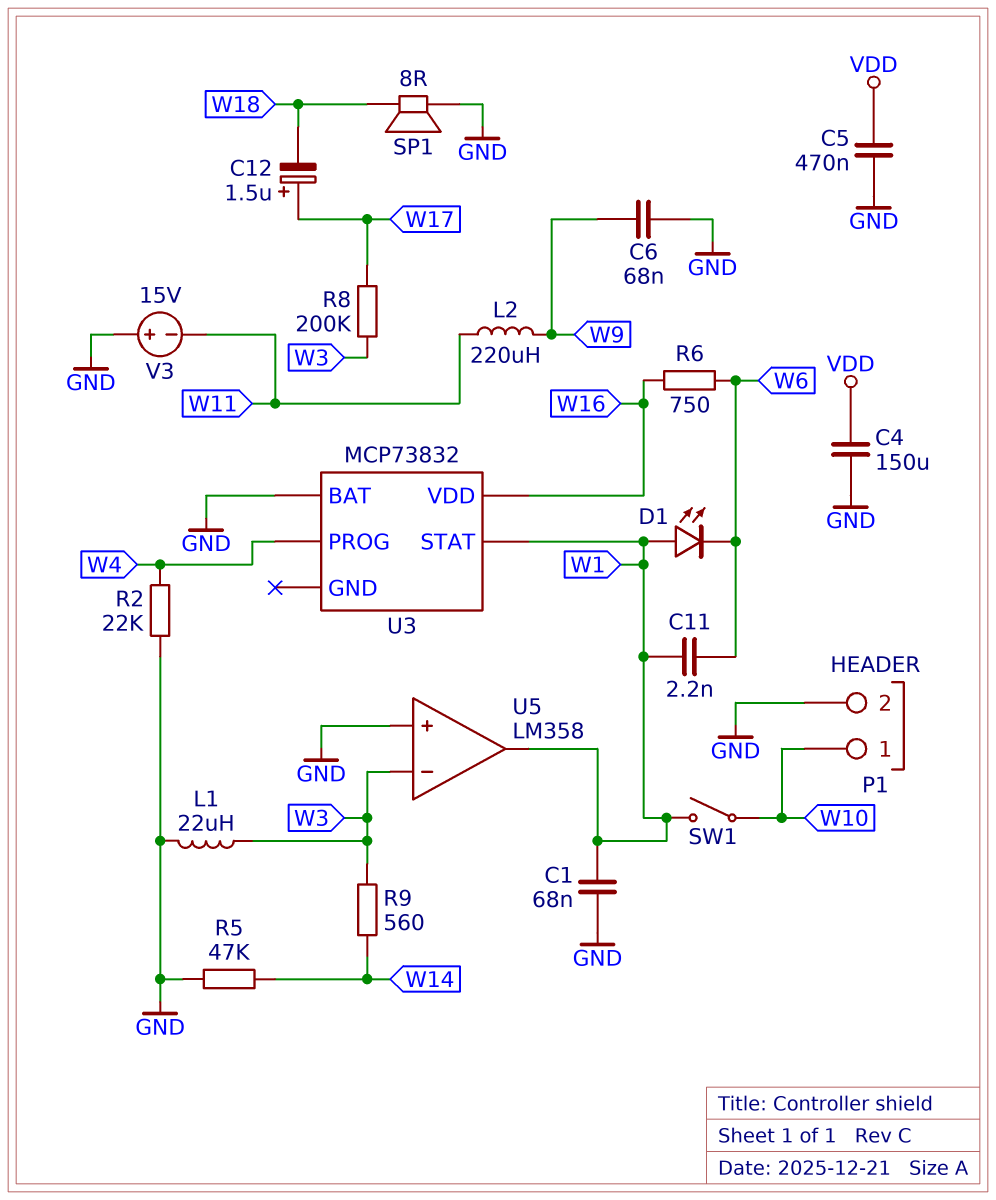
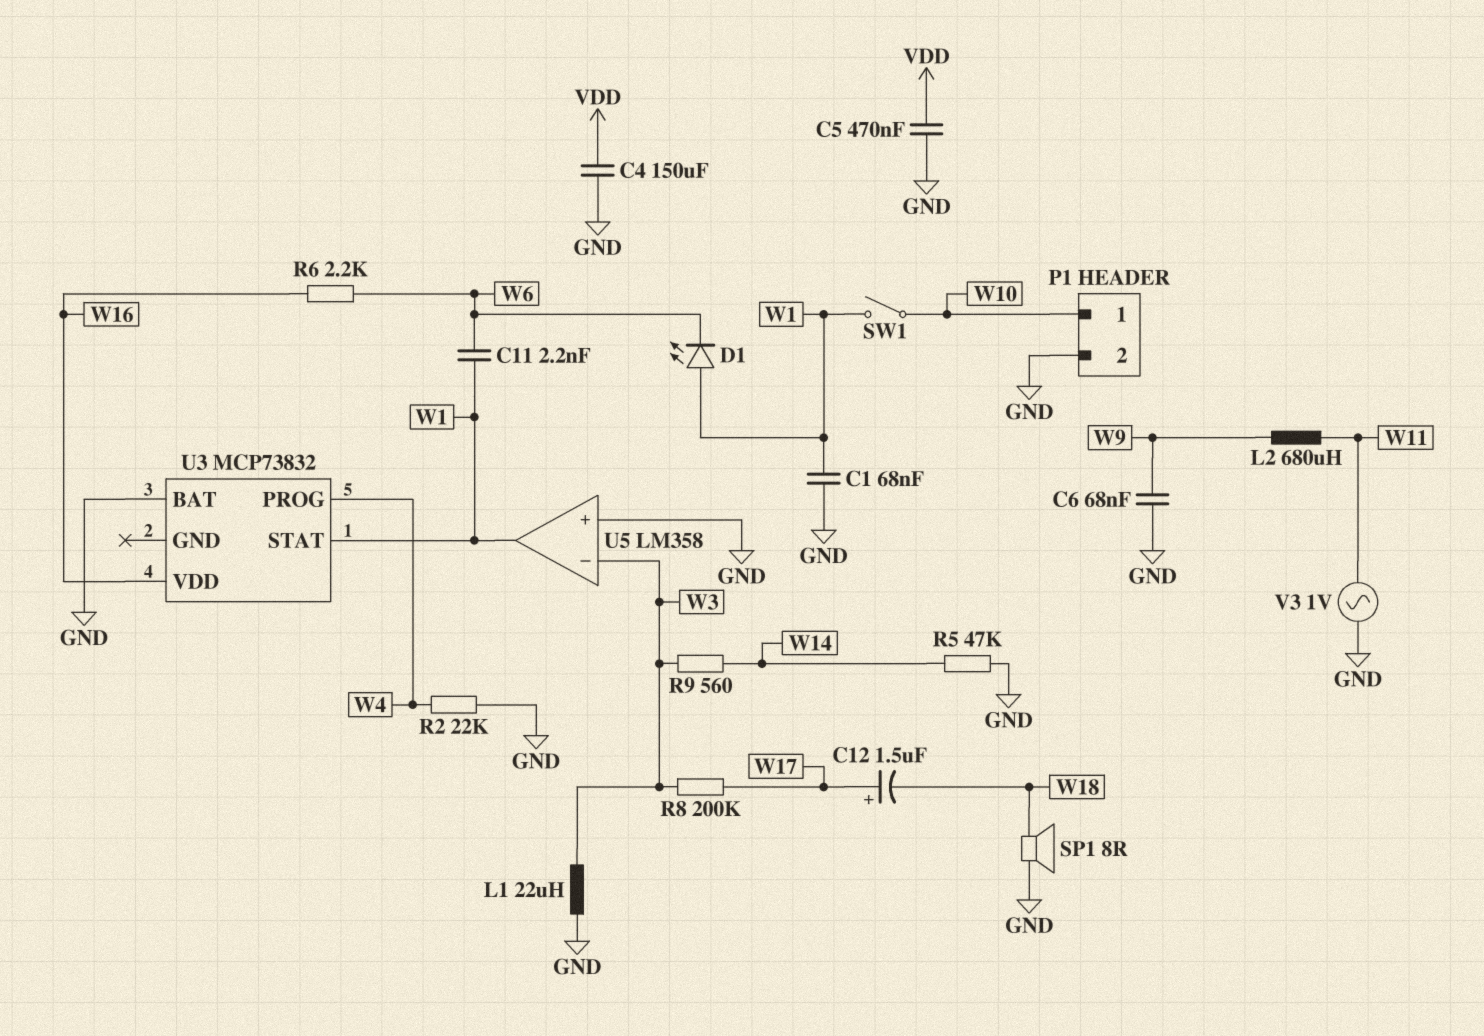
L2: 220uH (W9, W11) -> 680uH (W9, W11)
R6: 750 (W6, W16) -> 2.2k (W6, W16)
V3: 15V (plus GND, minus W11) -> AC 1V (GND, W11)

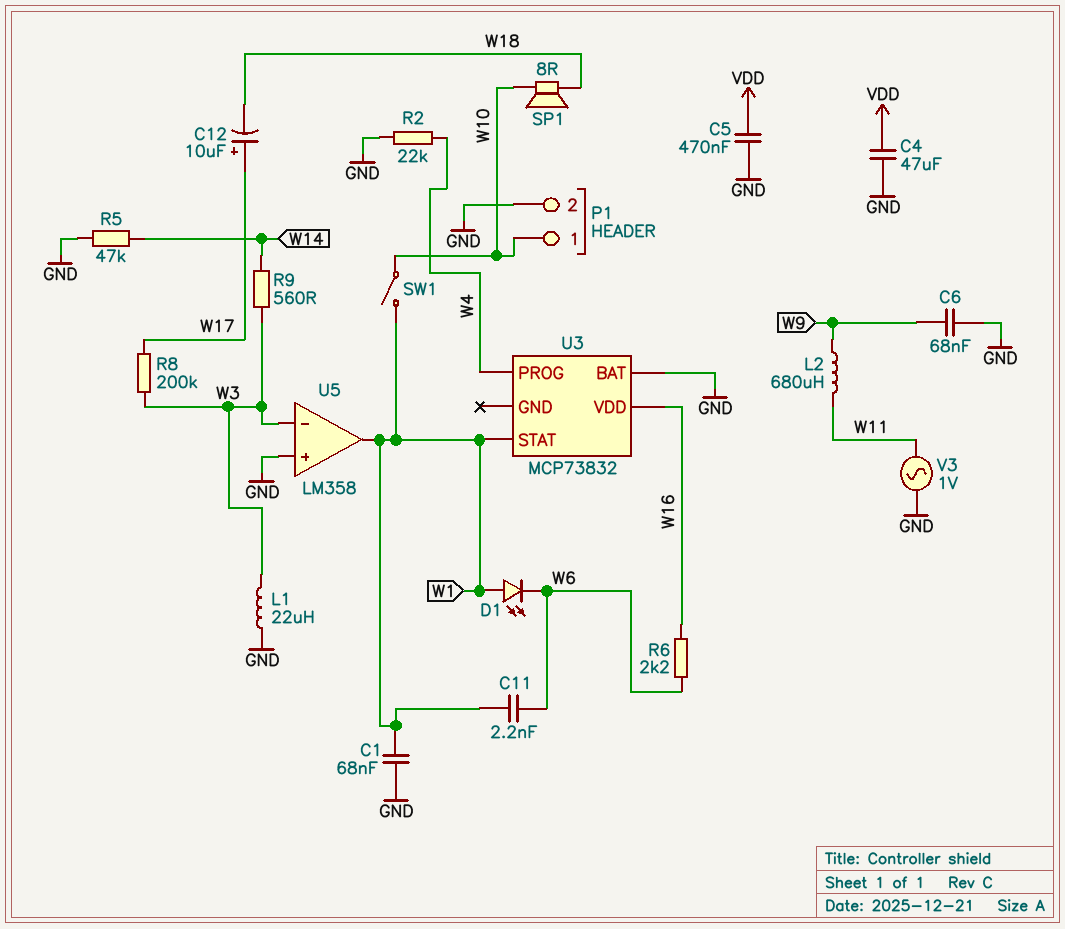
C4: 150uF (GND, VDD) -> 47uF (GND, VDD)
C12: 1.5uF (plus W17, minus W18) -> 10uF (plus W17, minus W18)
SP1: speaker 8R (GND, W18) -> speaker 8R (W10, W18)

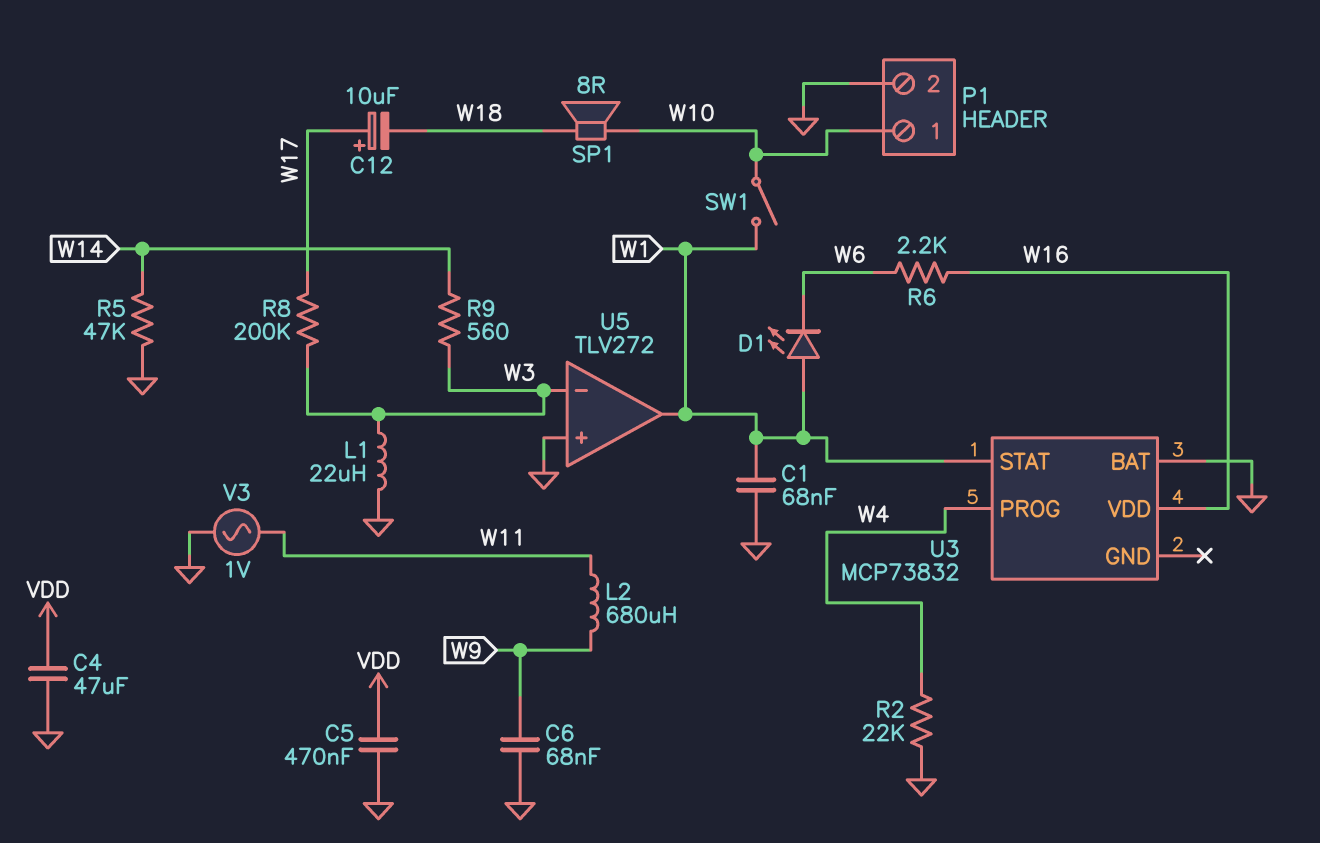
C11: 2.2nF (W1, W6) -> none
U5: LM358 -> TLV272

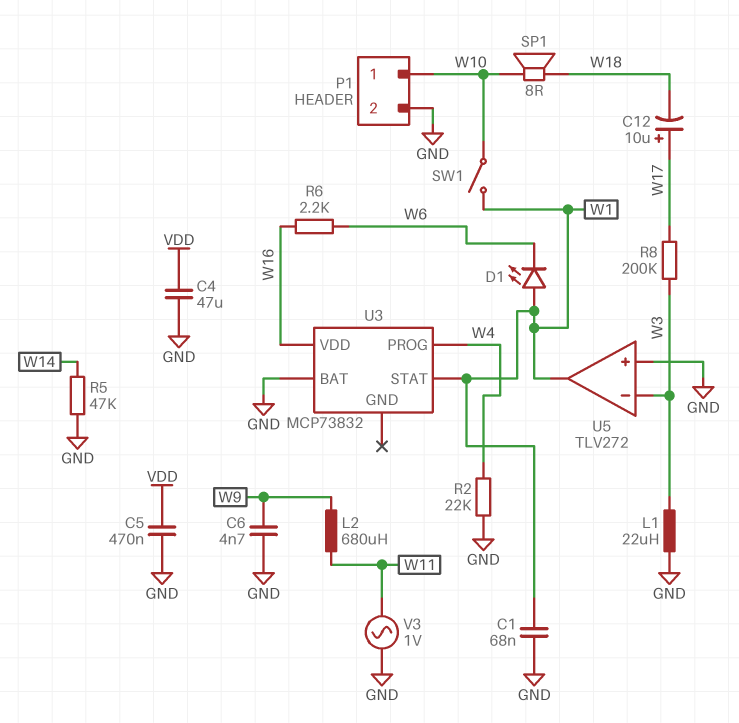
C6: 68nF (GND, W9) -> 4.7nF (GND, W9)
R9: 560 (W3, W14) -> none

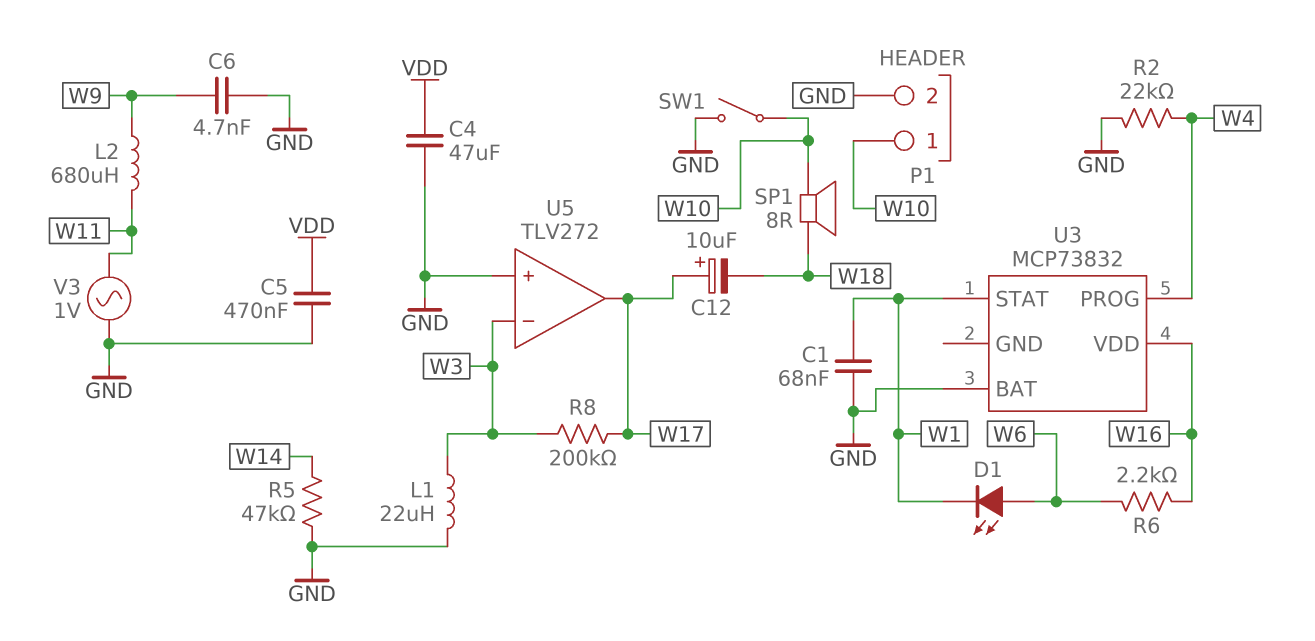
D1: LED (A W1, K W6) -> LED (A W6, K W1)
SW1: switch (W1, W10) -> switch (GND, W10)
U5 pin out: W1 -> W17

